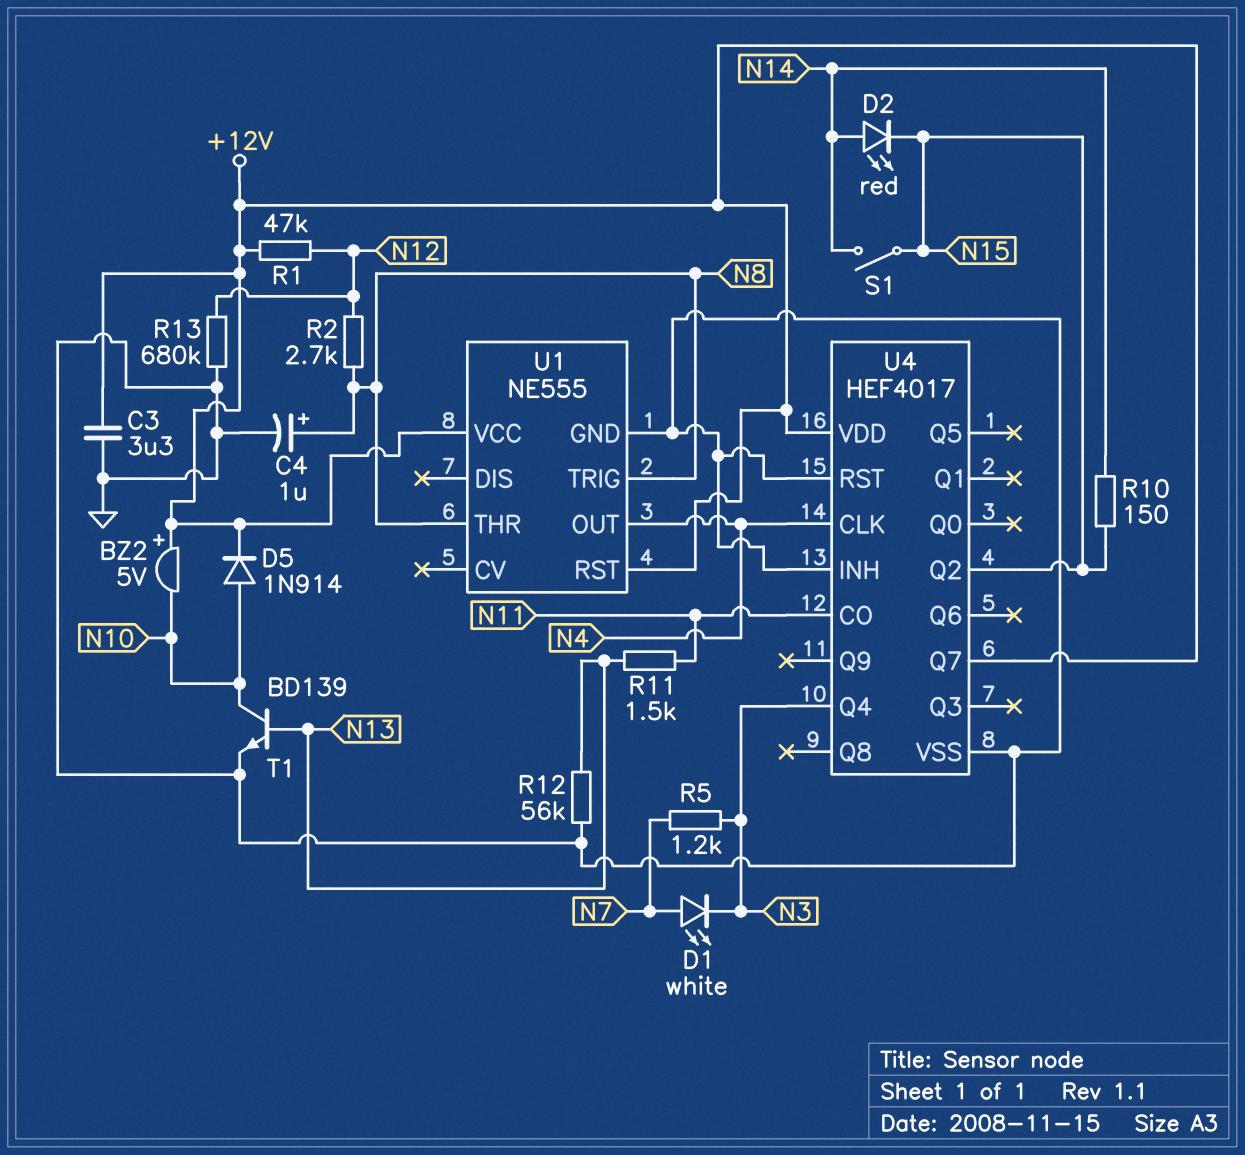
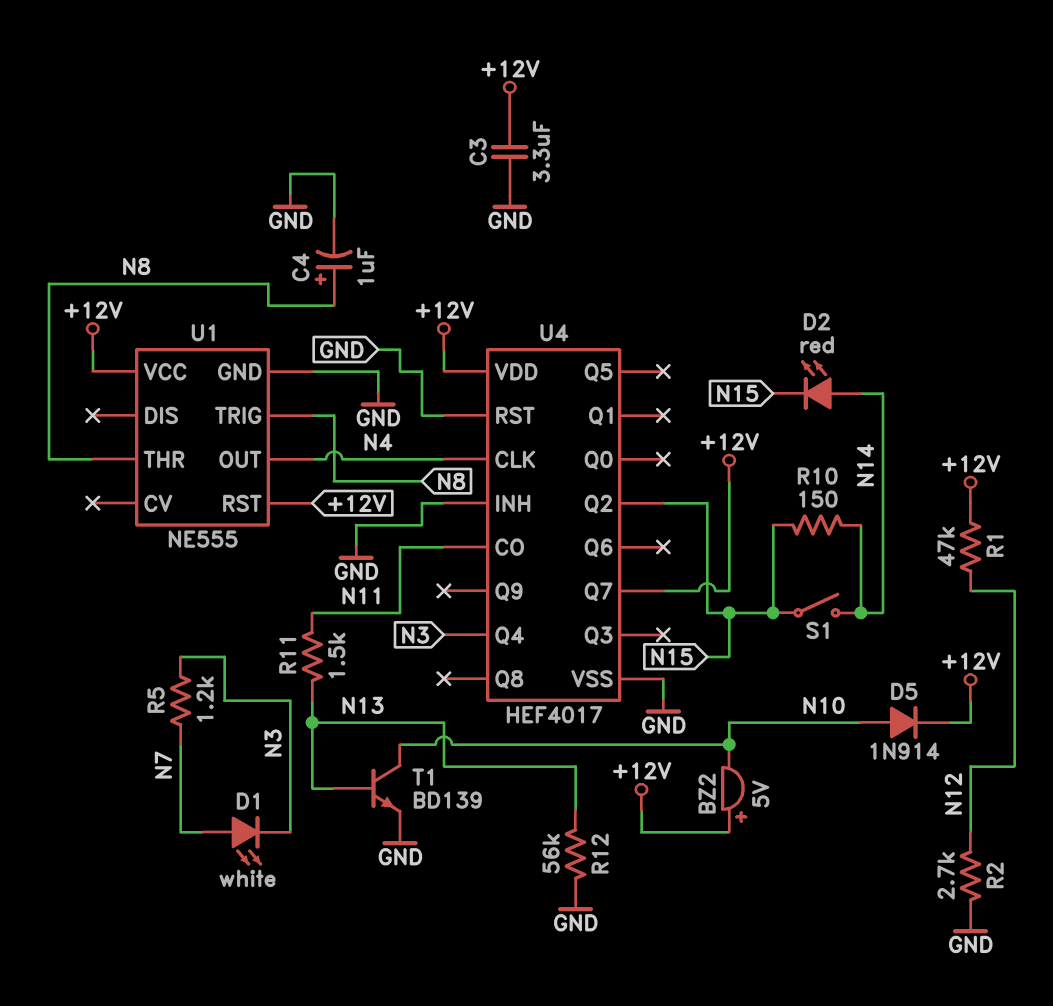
R2: 2.7k (N8, N12) -> 2.7k (GND, N12)
R13: 680k (GND, N12) -> none

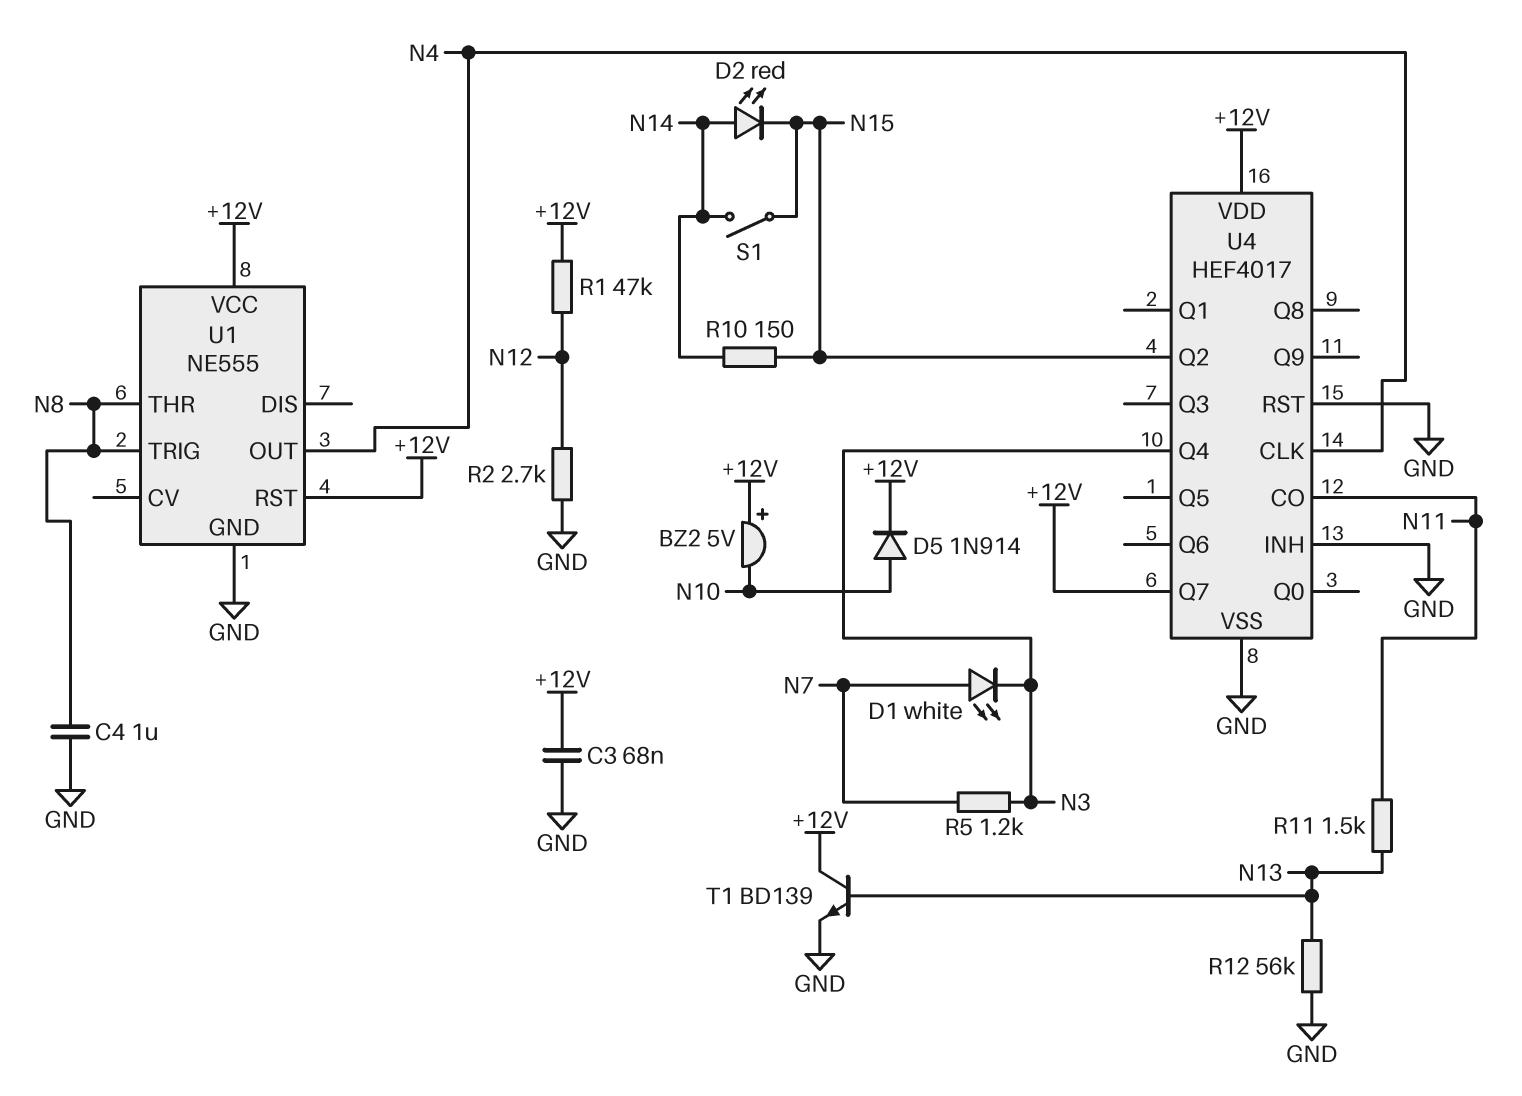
C3: 3.3uF (+12V, GND) -> 68nF (+12V, GND)
C4: 1uF (plus N8, minus GND) -> 1uF (GND, N8)
T1: NPN BD139 (B N13, C N10, E GND) -> NPN BD139 (B N13, C +12V, E GND)

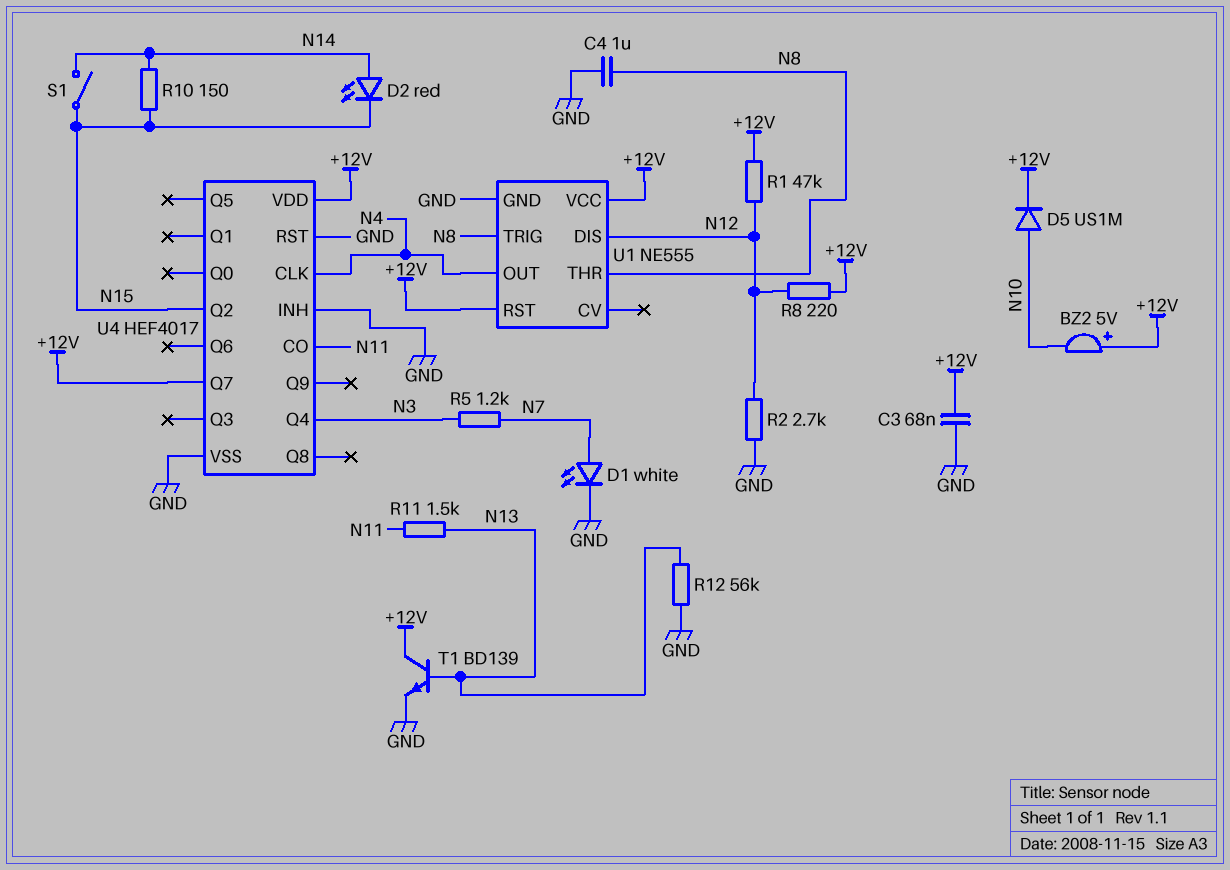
D1: LED white (A N7, K N3) -> LED white (A N7, K GND)
D5: diode 1N914 (A N10, K +12V) -> diode US1M (A N10, K +12V)
R8: none -> 220 (+12V, N12)
U1 pin DIS: none -> N12

